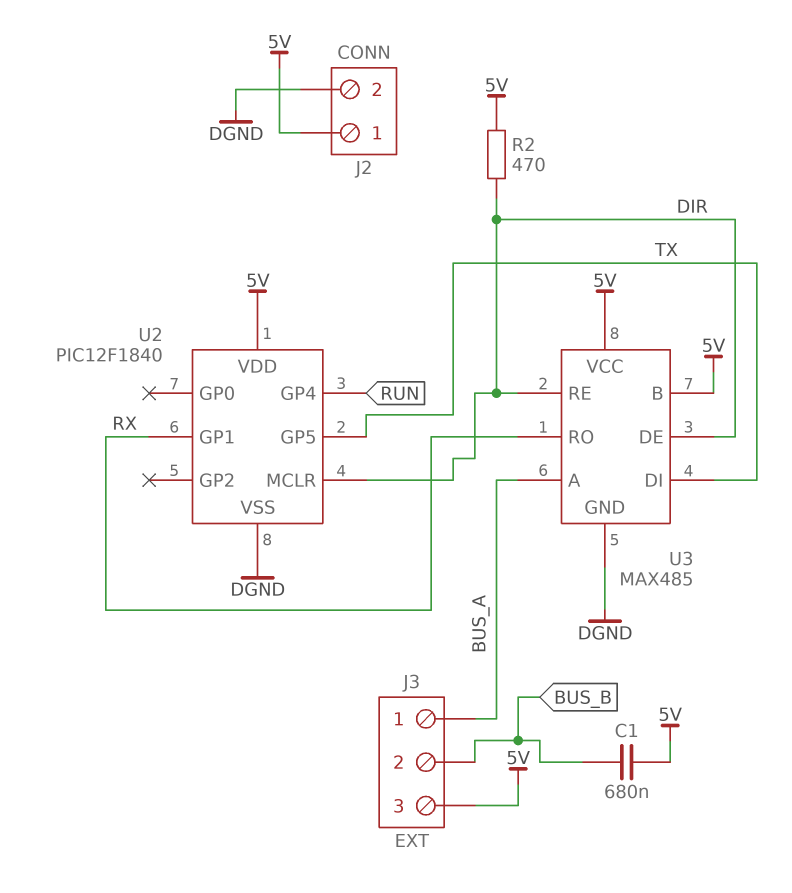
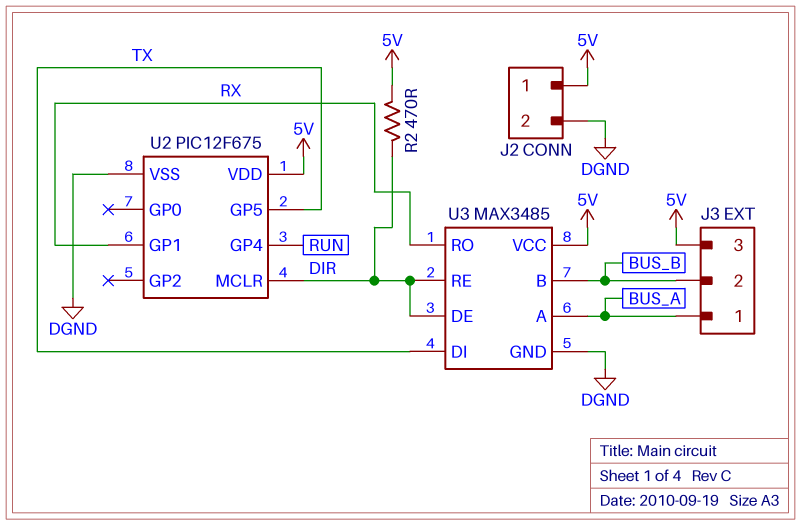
C1: 680nF (5V, BUS_B) -> none
U2: PIC12F1840 -> PIC12F675
U3: MAX485 -> MAX3485
U3 pin B: 5V -> BUS_B

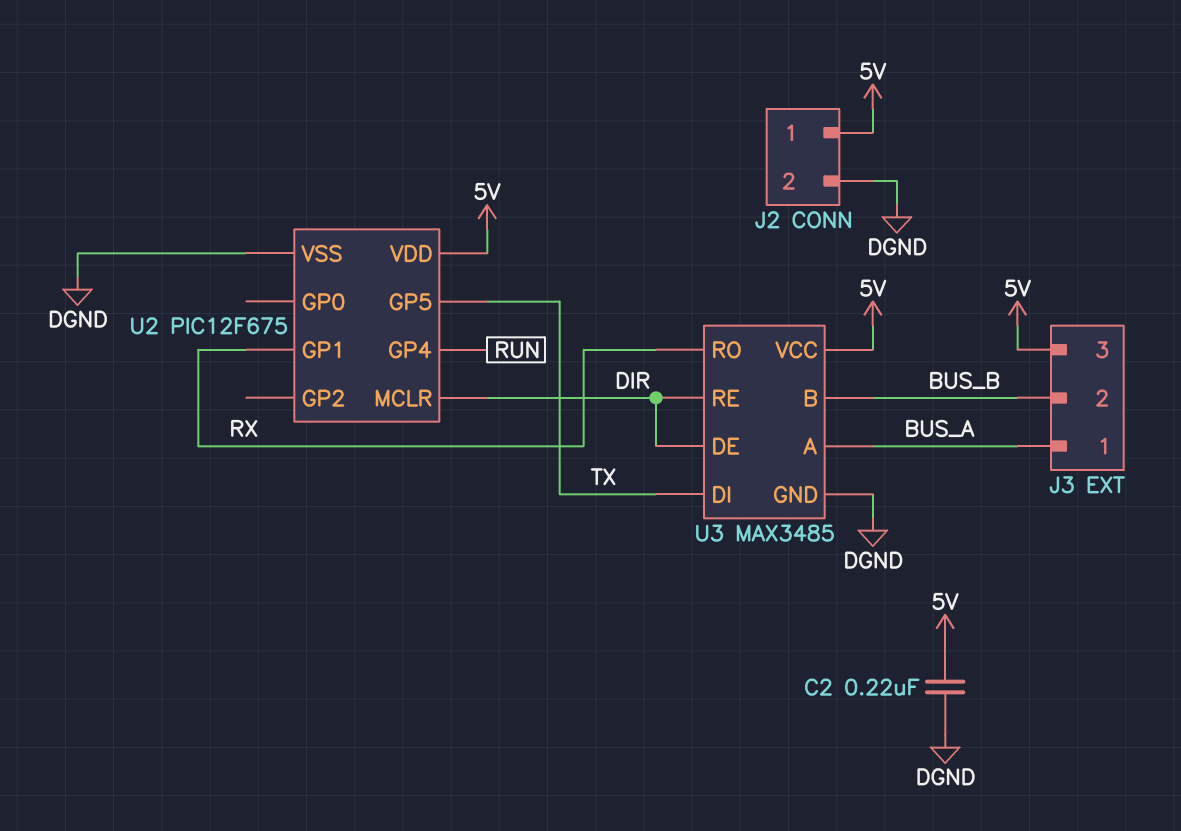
C2: none -> 220nF (5V, DGND)
R2: 470 (5V, DIR) -> none

